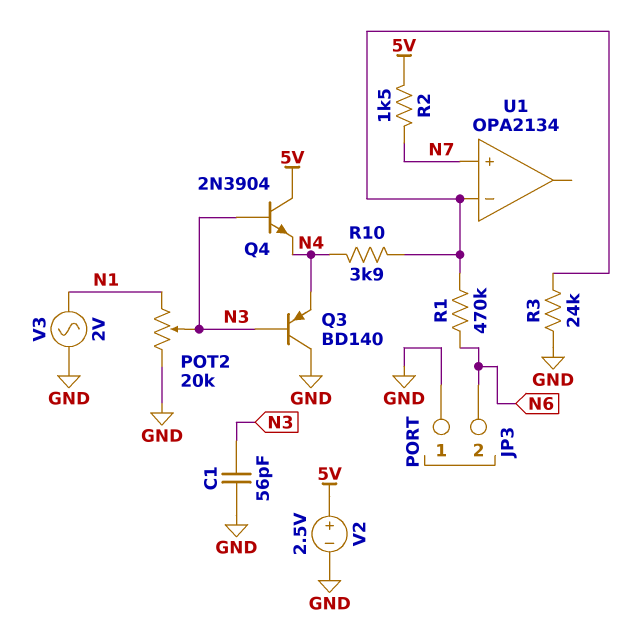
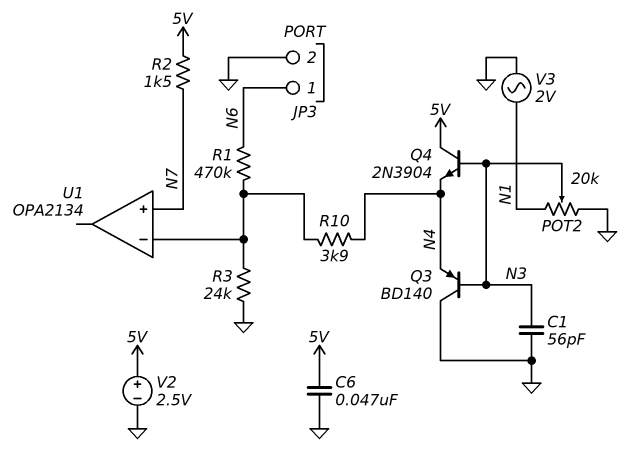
C6: none -> 47nF (5V, GND)
JP3 pin 1: GND -> N6
JP3 pin 2: N6 -> GND

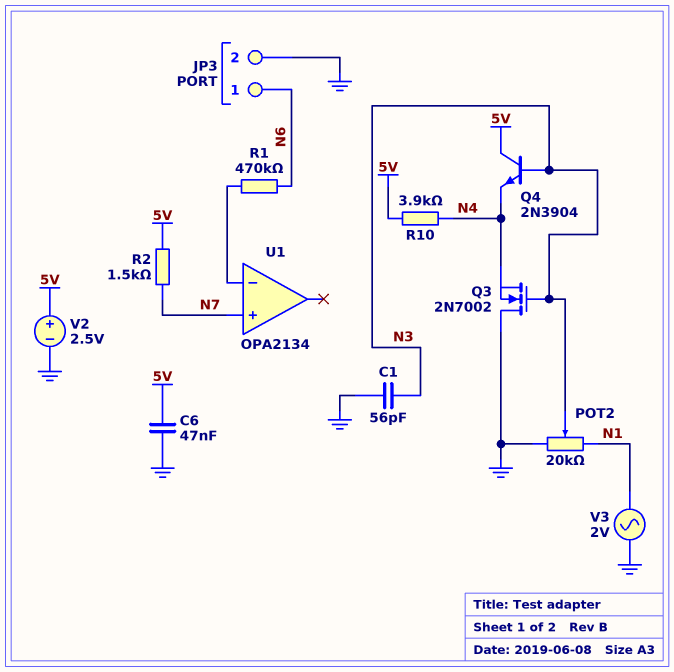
Q3: PNP BD140 (B N3, C GND, E N4) -> NMOS 2N7002 (G N3, D GND, S N4)
R3: 24k (GND, U1/in-) -> none
R10: 3.9k (N4, U1/in-) -> 3.9k (5V, N4)

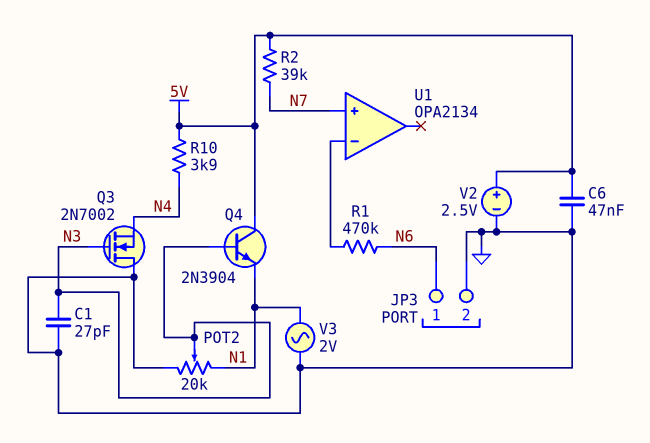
C1: 56pF (GND, N3) -> 27pF (GND, N3)
Q4: NPN 2N3904 (B N3, C 5V, E N4) -> NPN 2N3904 (B N3, C 5V, E N1)
R2: 1.5k (5V, N7) -> 39k (5V, N7)

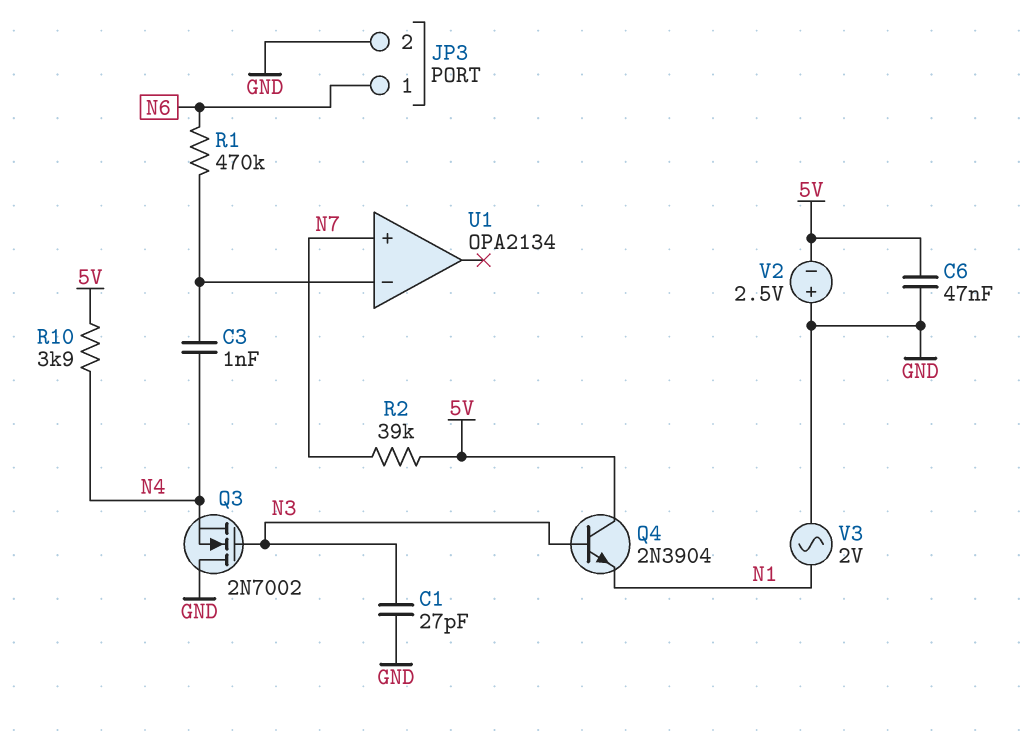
C3: none -> 1nF (N4, U1/in-)
POT2: 20k (GND, N1, wiper N3) -> none
V2: 2.5V (plus 5V, minus GND) -> 2.5V (plus GND, minus 5V)

